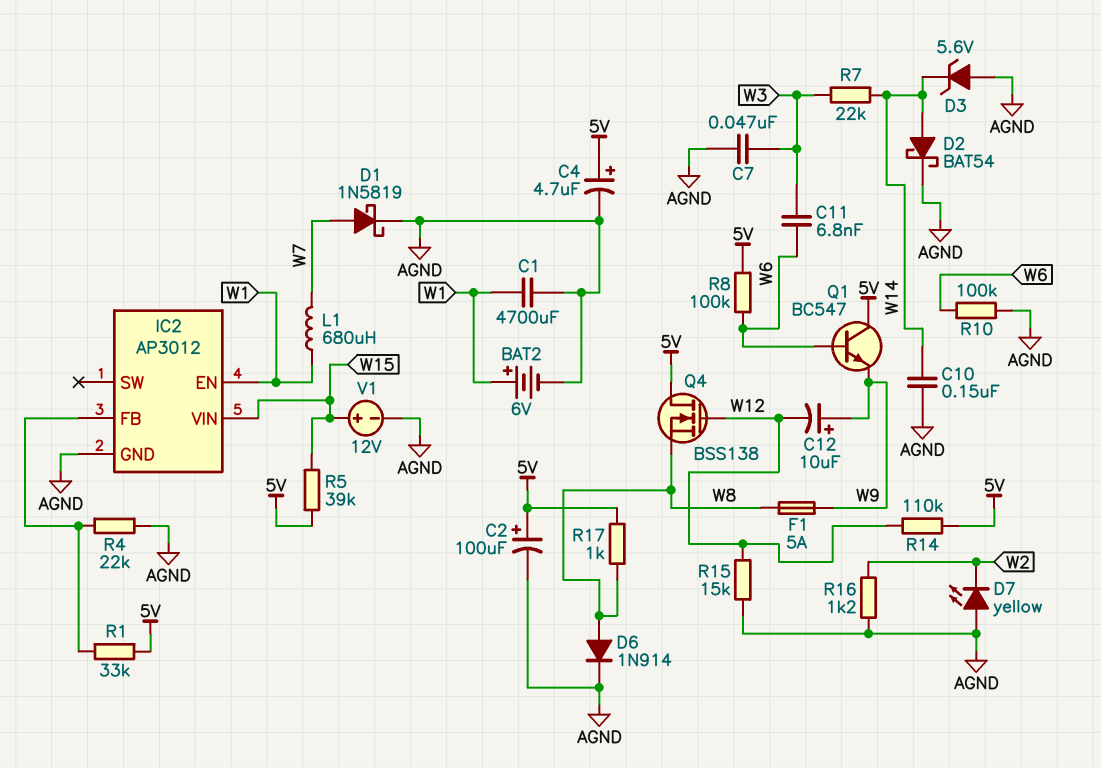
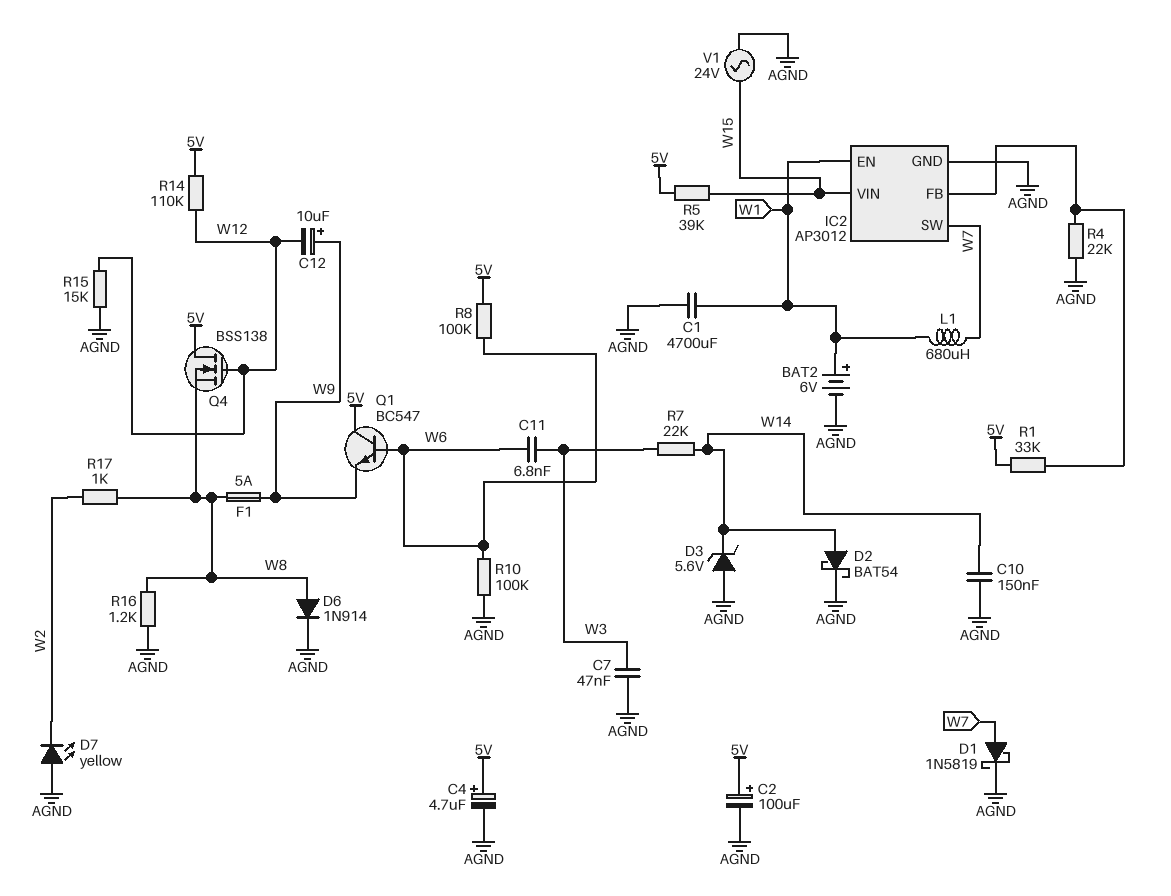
IC2 pin SW: none -> W7
R16: 1.2k (AGND, W2) -> 1.2k (AGND, W8)
R17: 1k (5V, W8) -> 1k (W2, W8)
V1: 12V (plus W15, minus AGND) -> AC 24V (AGND, W15)

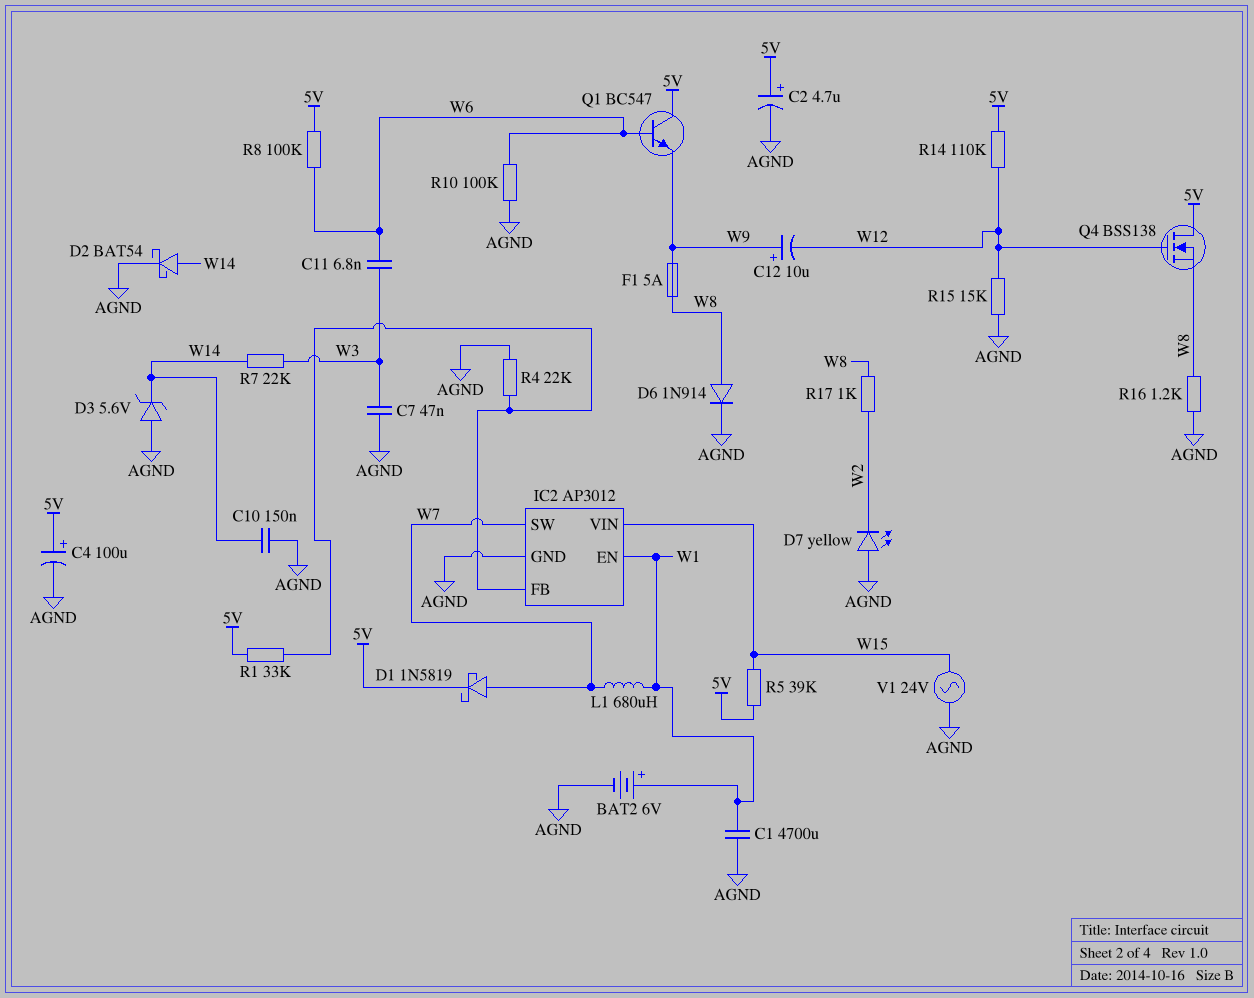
C2: 100uF (plus 5V, minus AGND) -> 4.7uF (plus 5V, minus AGND)
C4: 4.7uF (plus 5V, minus AGND) -> 100uF (plus 5V, minus AGND)
D1: schottky 1N5819 (A W7, K AGND) -> schottky 1N5819 (A W7, K 5V)

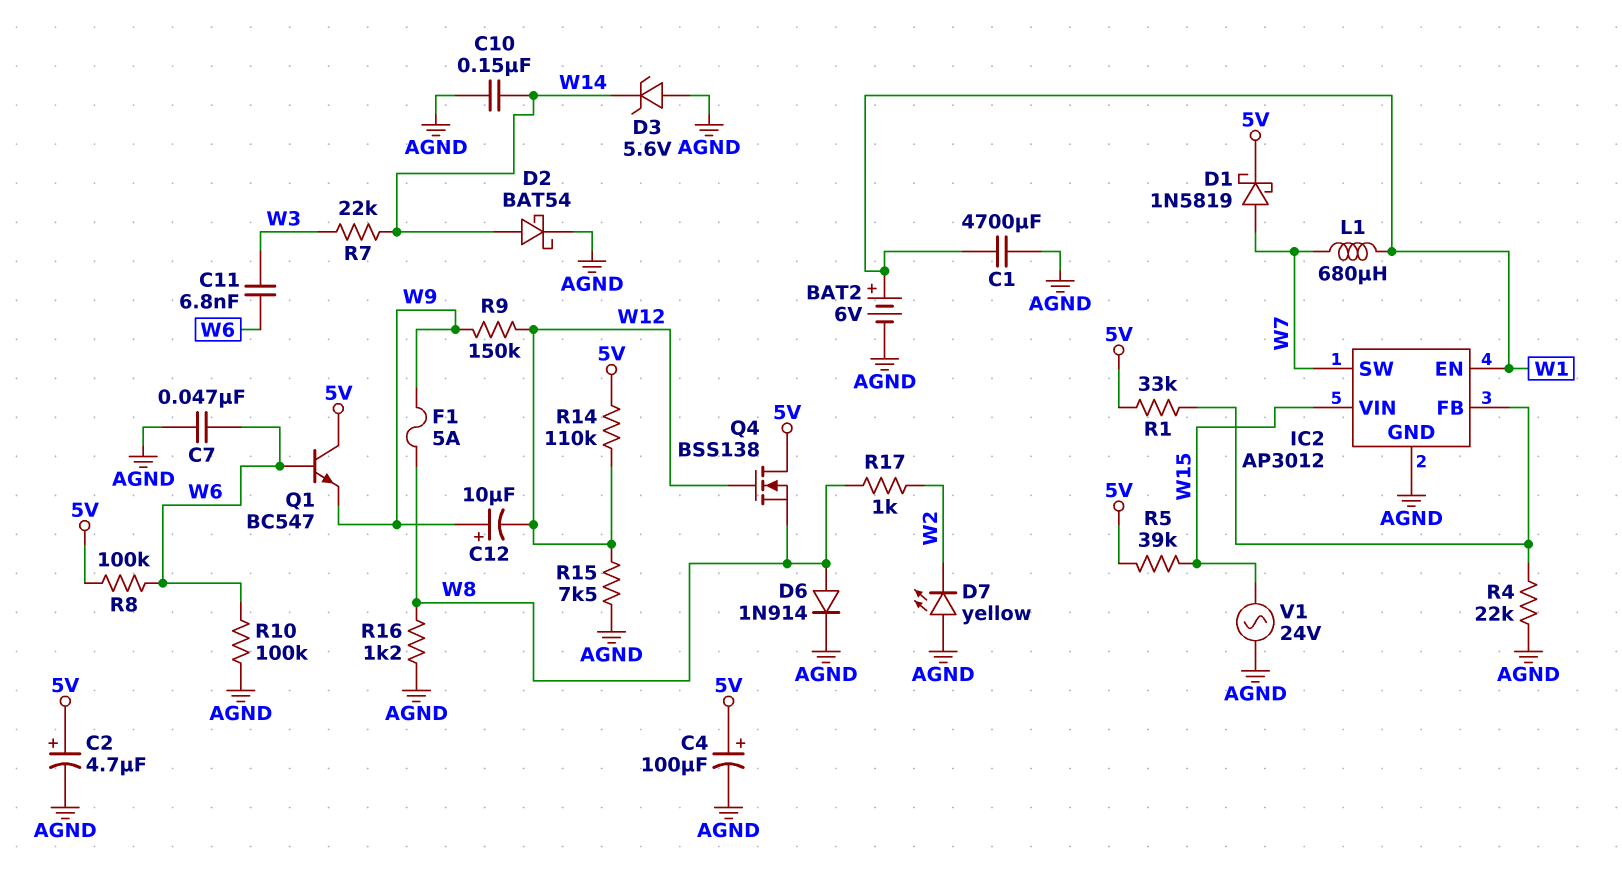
C7: 47nF (AGND, W3) -> 47nF (AGND, W6)
R9: none -> 150k (W9, W12)
R15: 15k (AGND, W12) -> 7.5k (AGND, W12)

